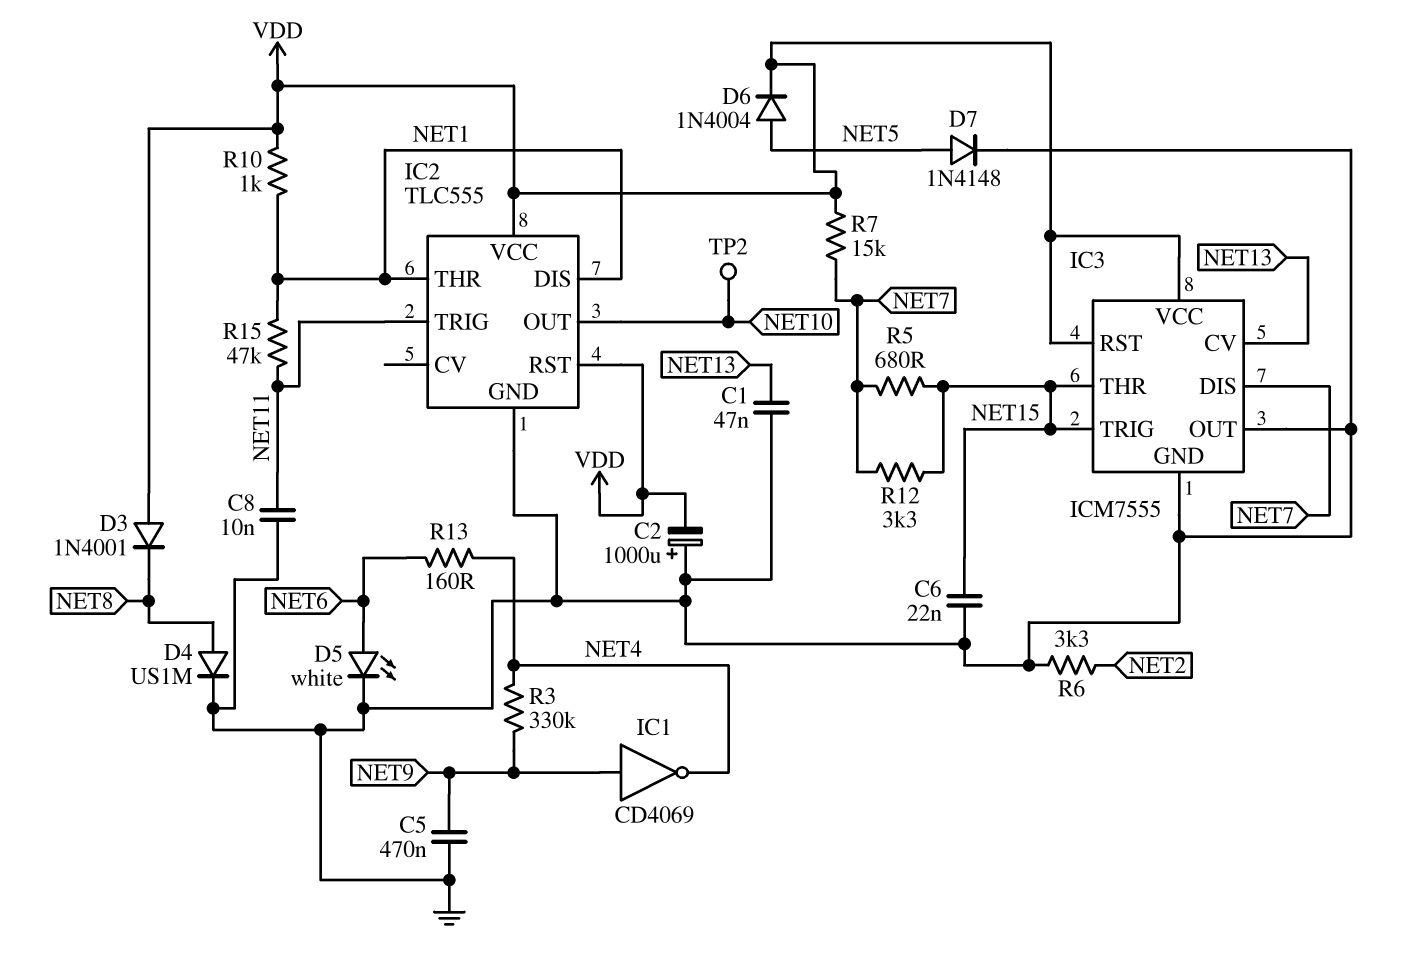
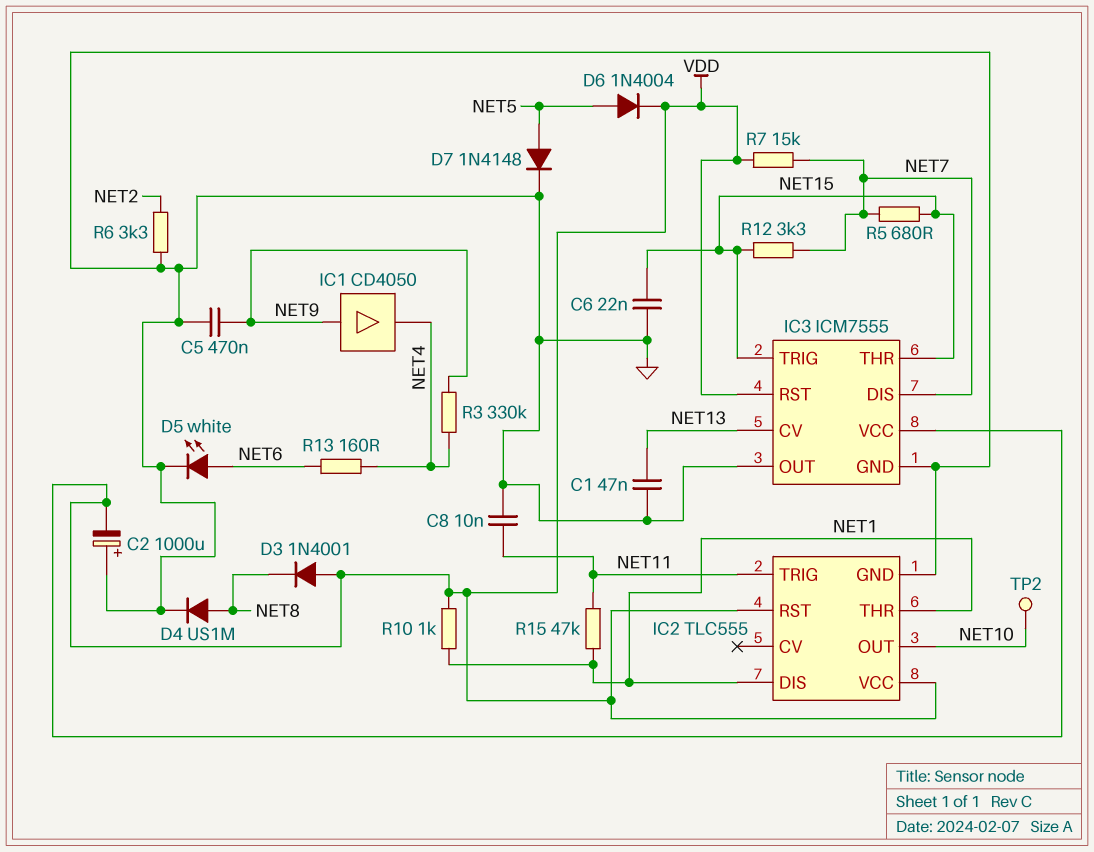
IC1: NOT CD4069 (in NET9, out NET4) -> buffer CD4050 (in NET9, out NET4)

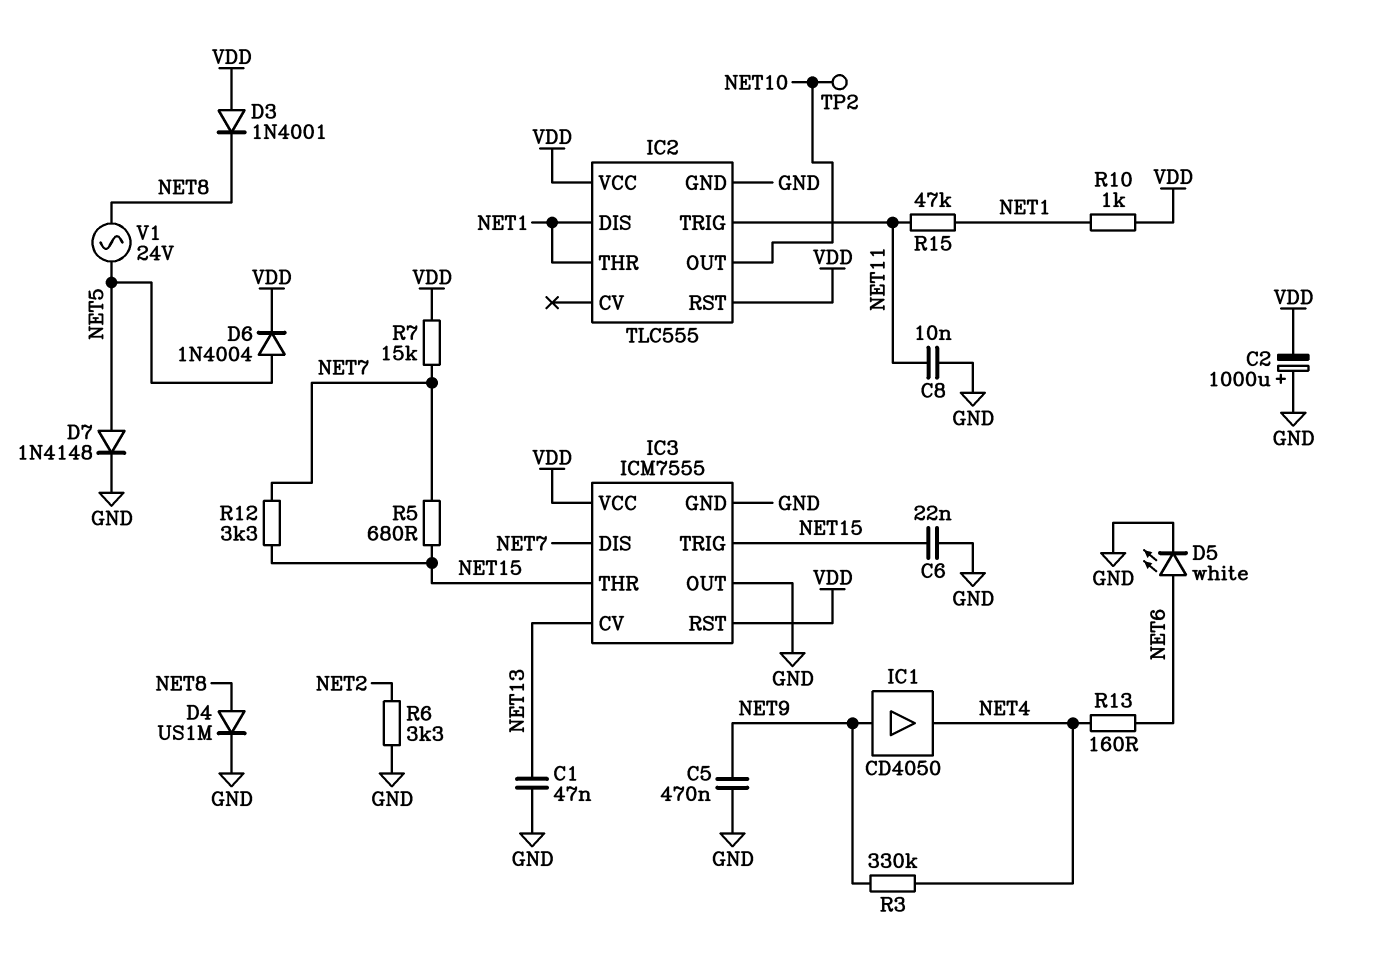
V1: none -> AC 24V (NET5, NET8)

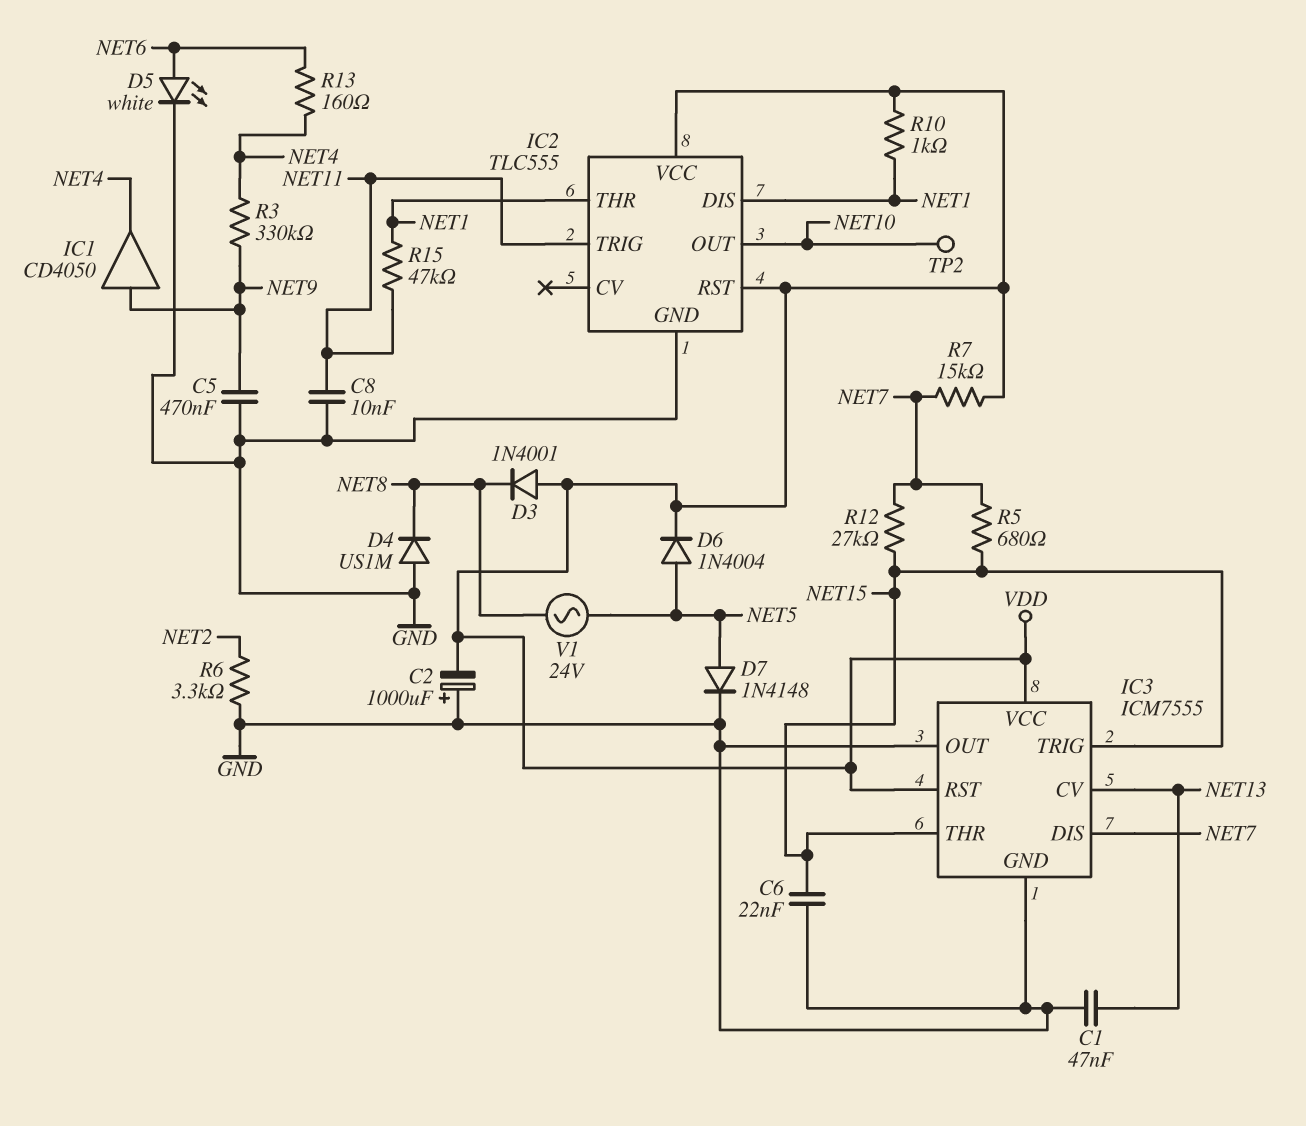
D4: diode US1M (A NET8, K GND) -> diode US1M (A GND, K NET8)
R12: 3.3k (NET7, NET15) -> 27k (NET7, NET15)

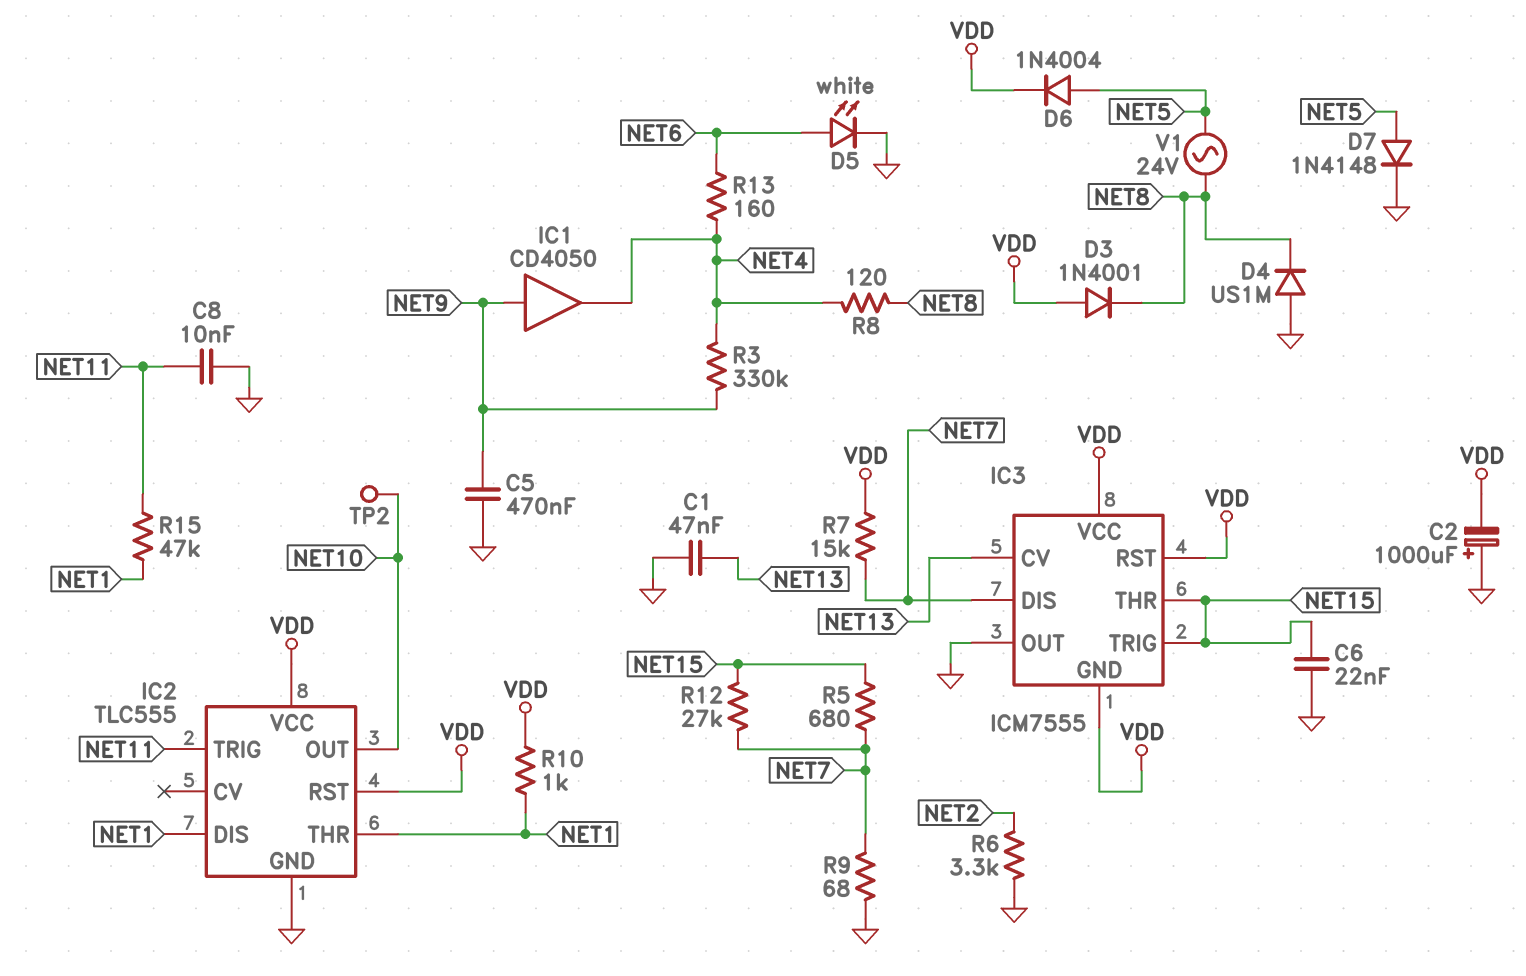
IC3 pin GND: GND -> VDD
R8: none -> 120 (NET4, NET8)
R9: none -> 68 (GND, NET7)

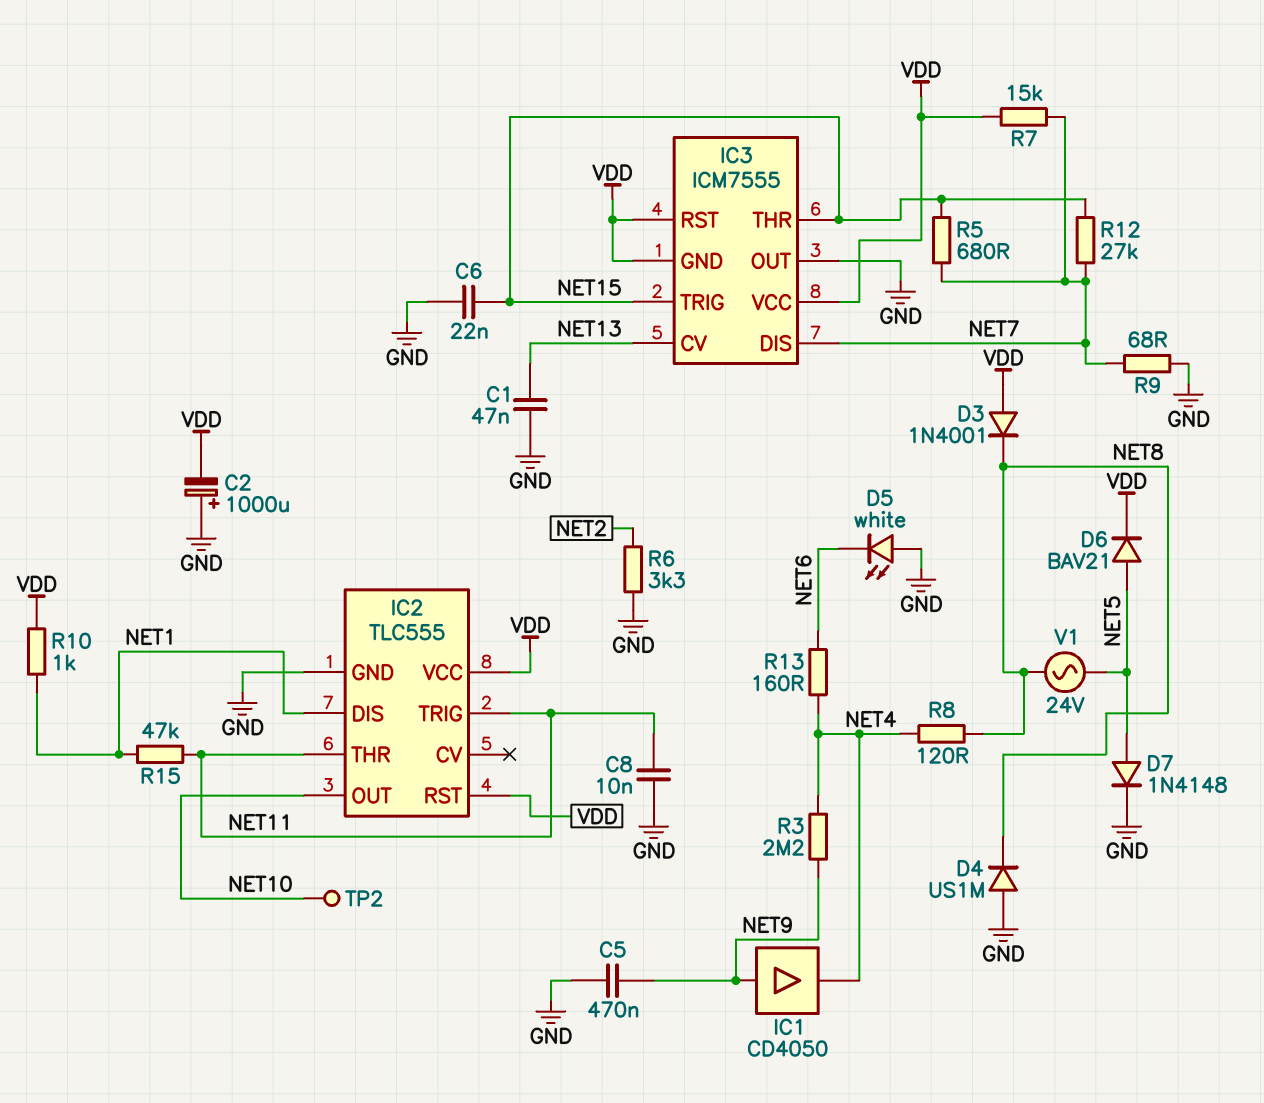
D5: LED white (A NET6, K GND) -> LED white (A GND, K NET6)
D6: diode 1N4004 (A NET5, K VDD) -> diode BAV21 (A NET5, K VDD)
IC2 pin THR: NET1 -> NET11
R3: 330k (NET4, NET9) -> 2.2M (NET4, NET9)

